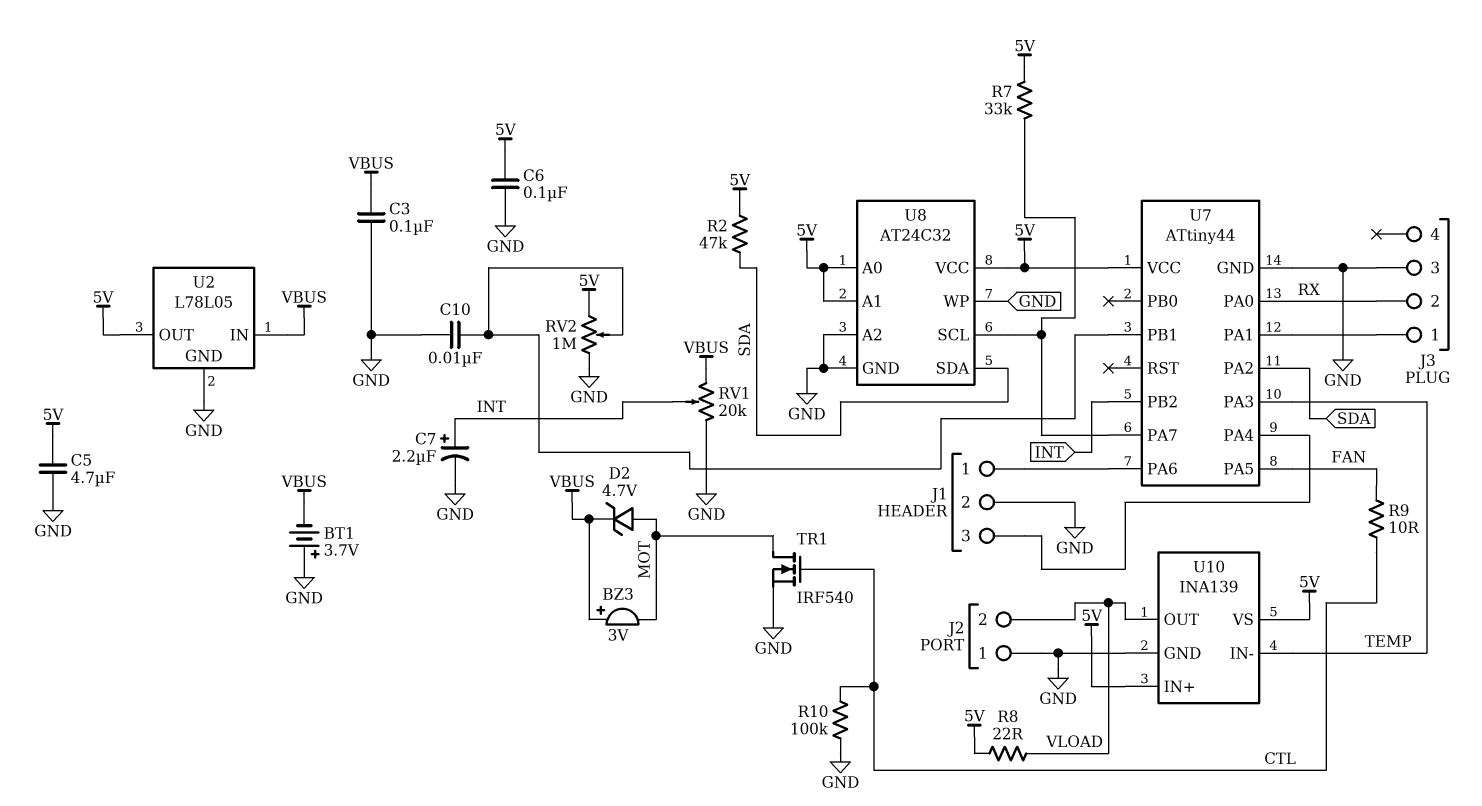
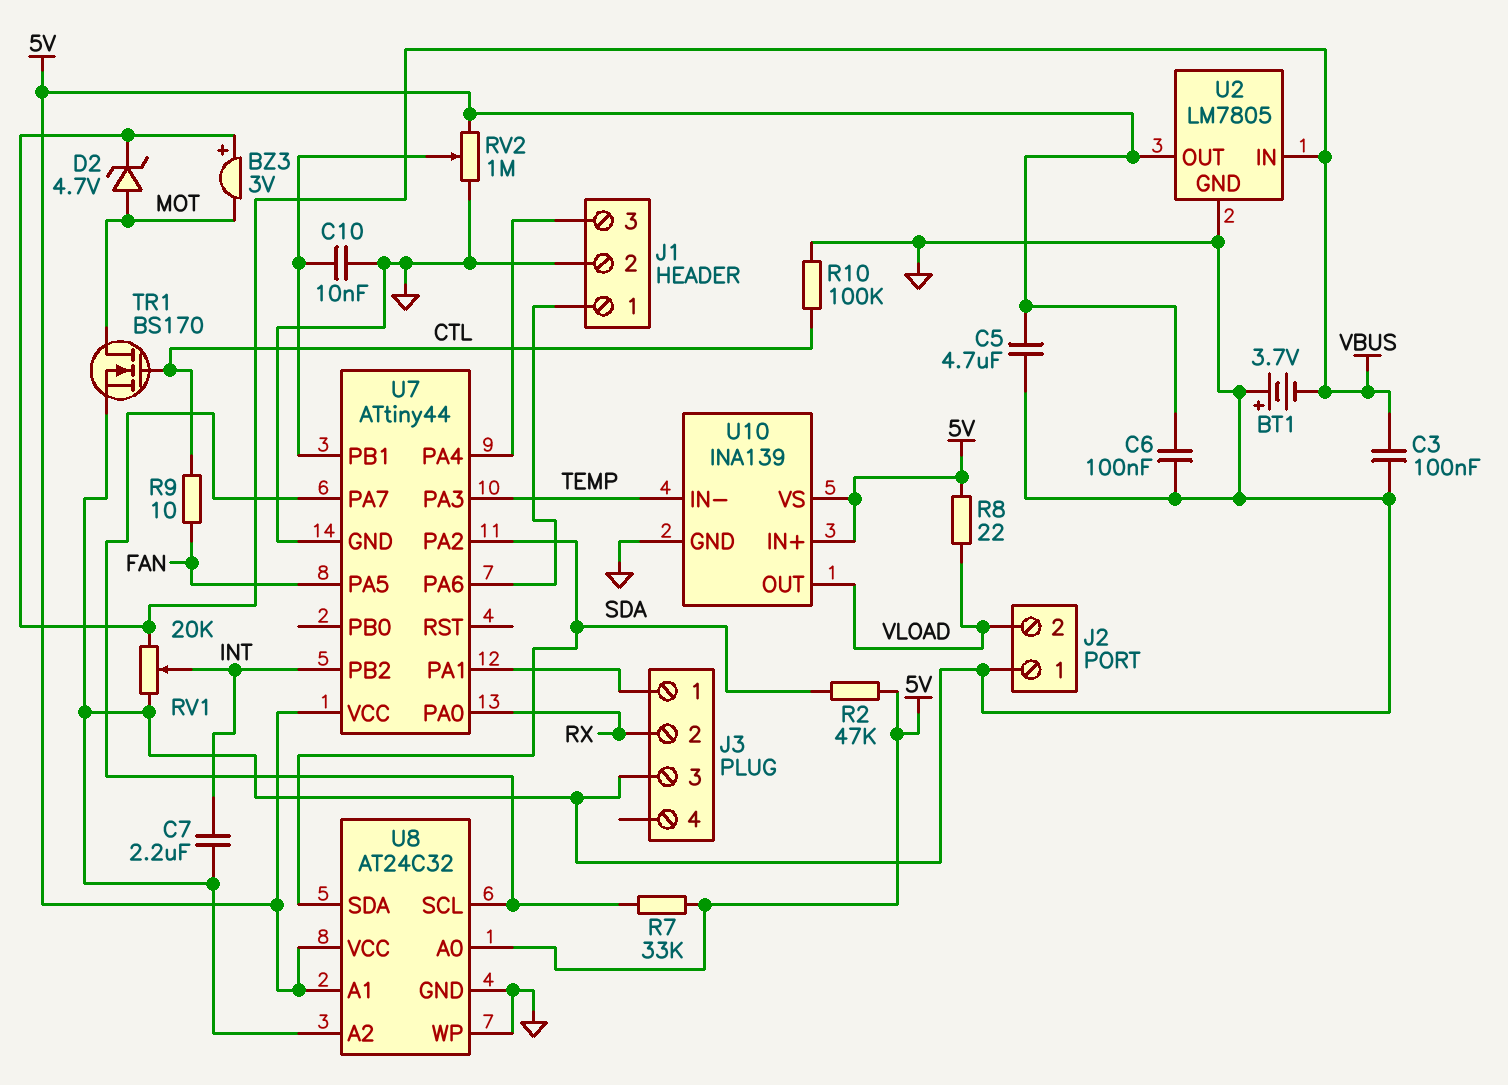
C7: 2.2uF (plus INT, minus GND) -> 2.2uF (GND, INT)
TR1: NMOS IRF540 (G CTL, D MOT, S GND) -> NMOS BS170 (G CTL, D MOT, S GND)
U2: L78L05 -> LM7805

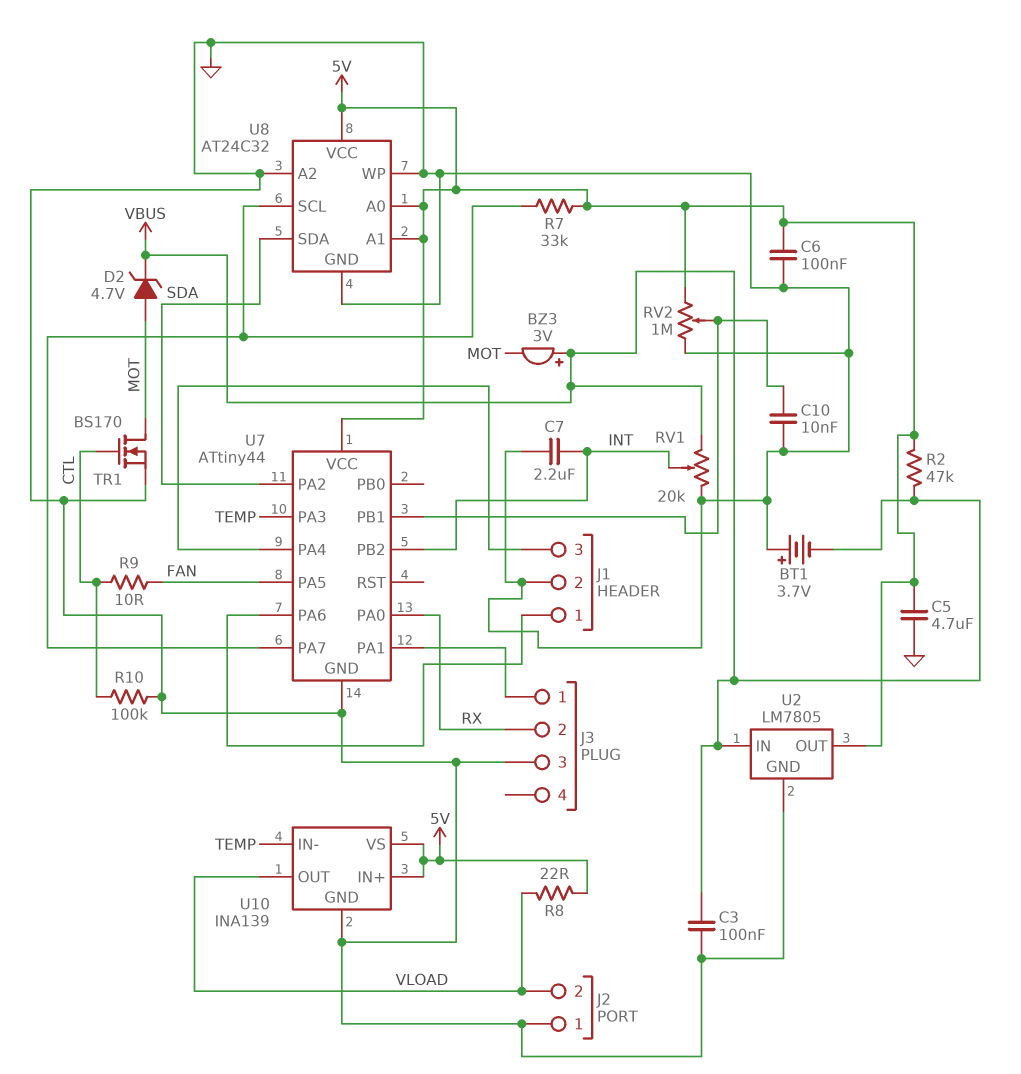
R2: 47k (5V, SDA) -> 47k (5V, VBUS)

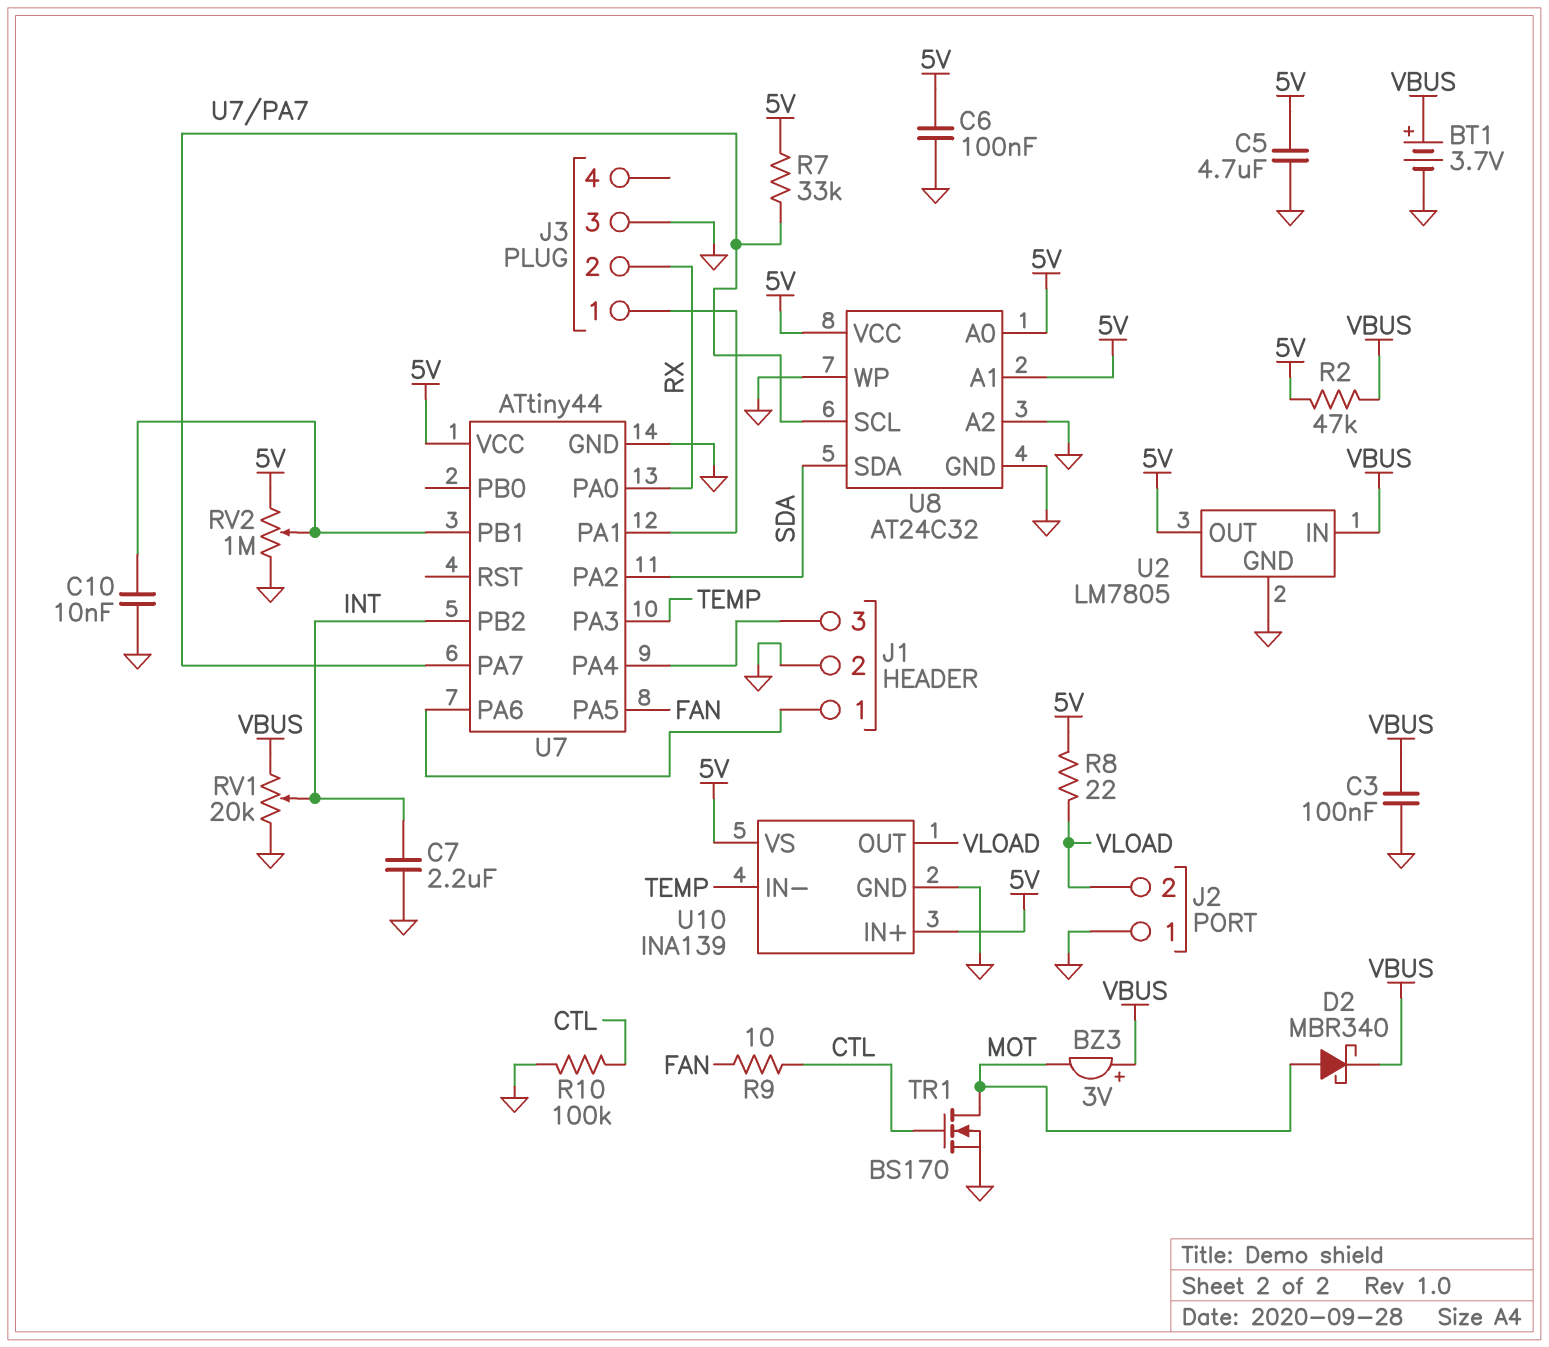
BT1: 3.7V (plus GND, minus VBUS) -> 3.7V (plus VBUS, minus GND)
D2: zener 4.7V (A MOT, K VBUS) -> schottky MBR340 (A MOT, K VBUS)

